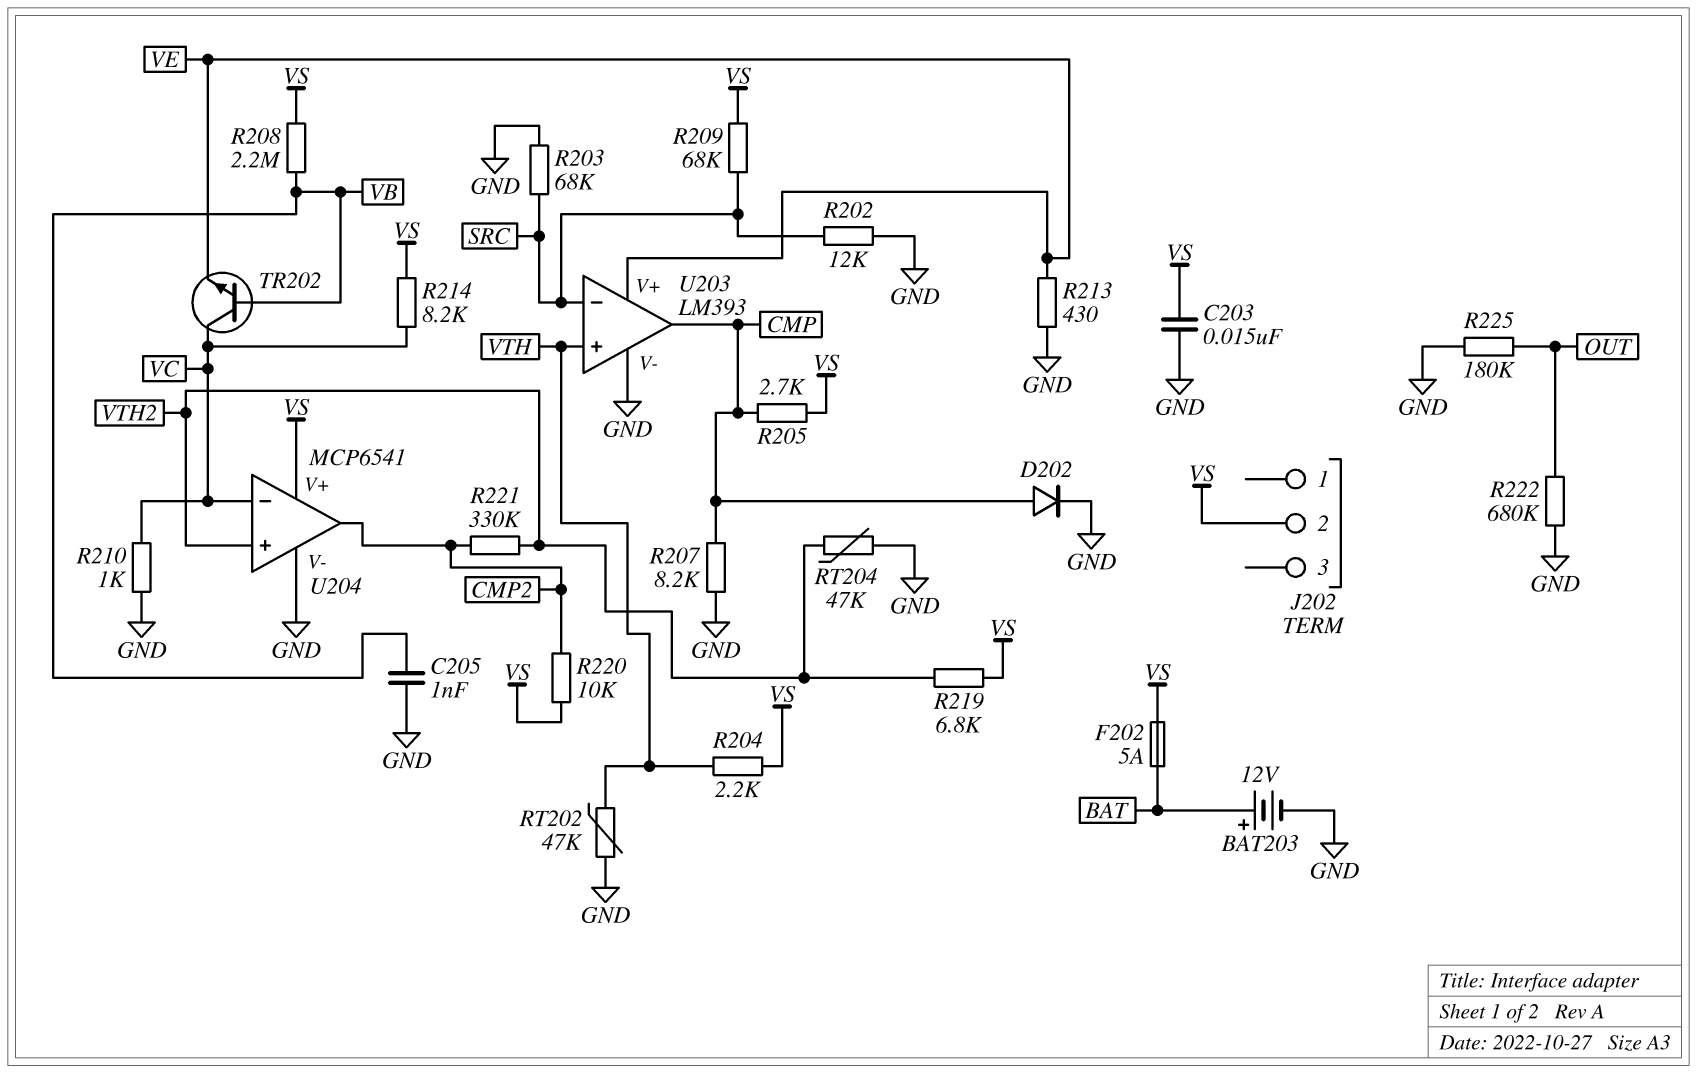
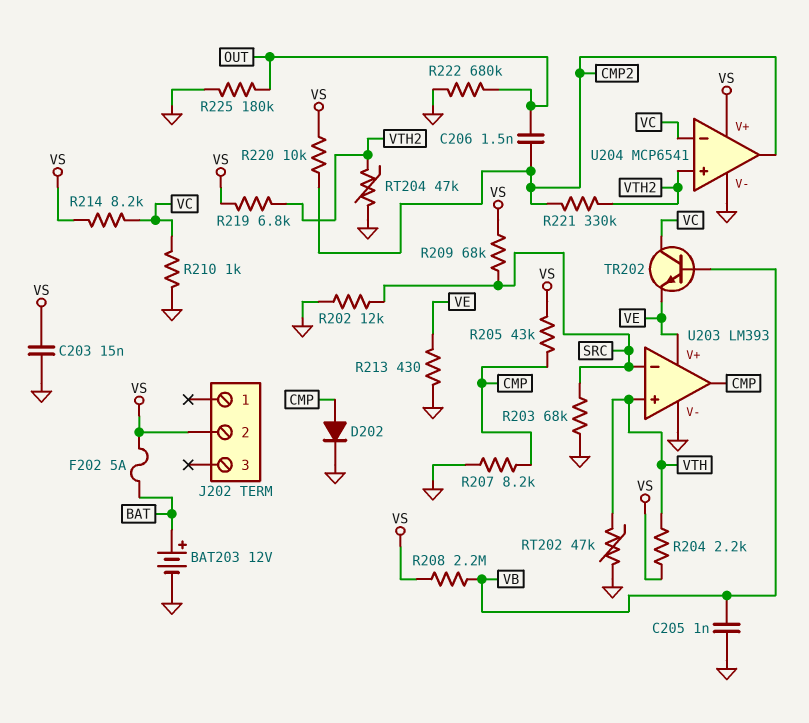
C206: none -> 1.5nF (CMP2, OUT)
R205: 2.7k (CMP, VS) -> 43k (CMP, VS)

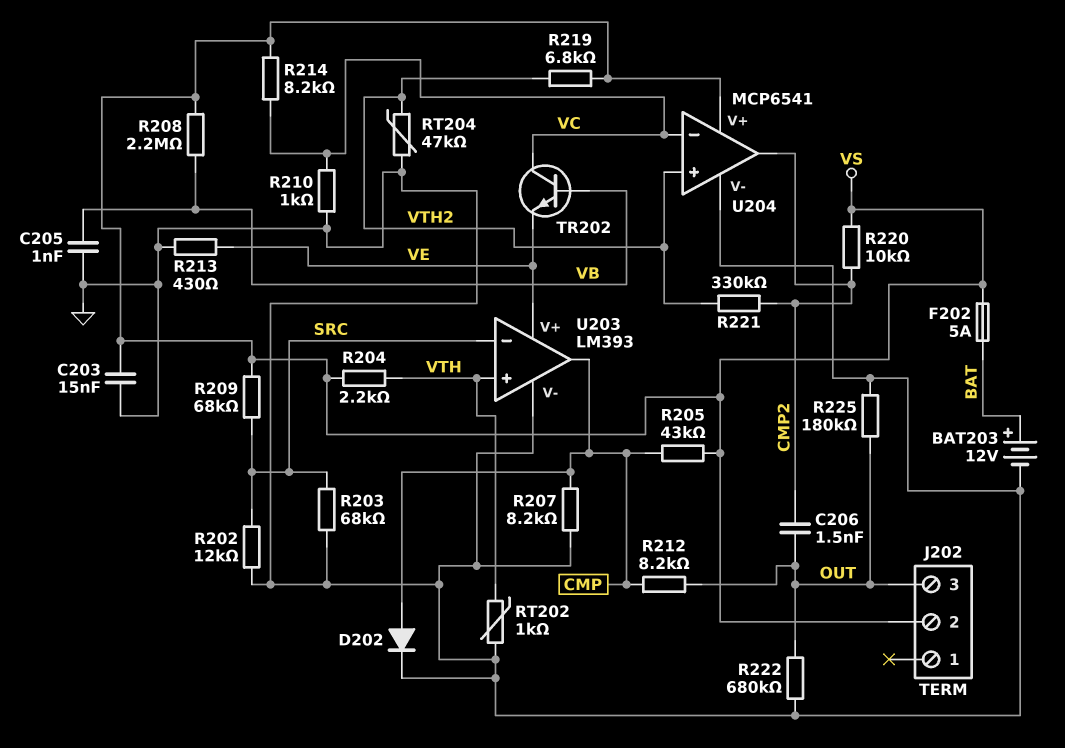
J202 pin 3: none -> OUT
R212: none -> 8.2k (CMP, OUT)
RT202: 47k (GND, VTH) -> 1k (GND, VTH)

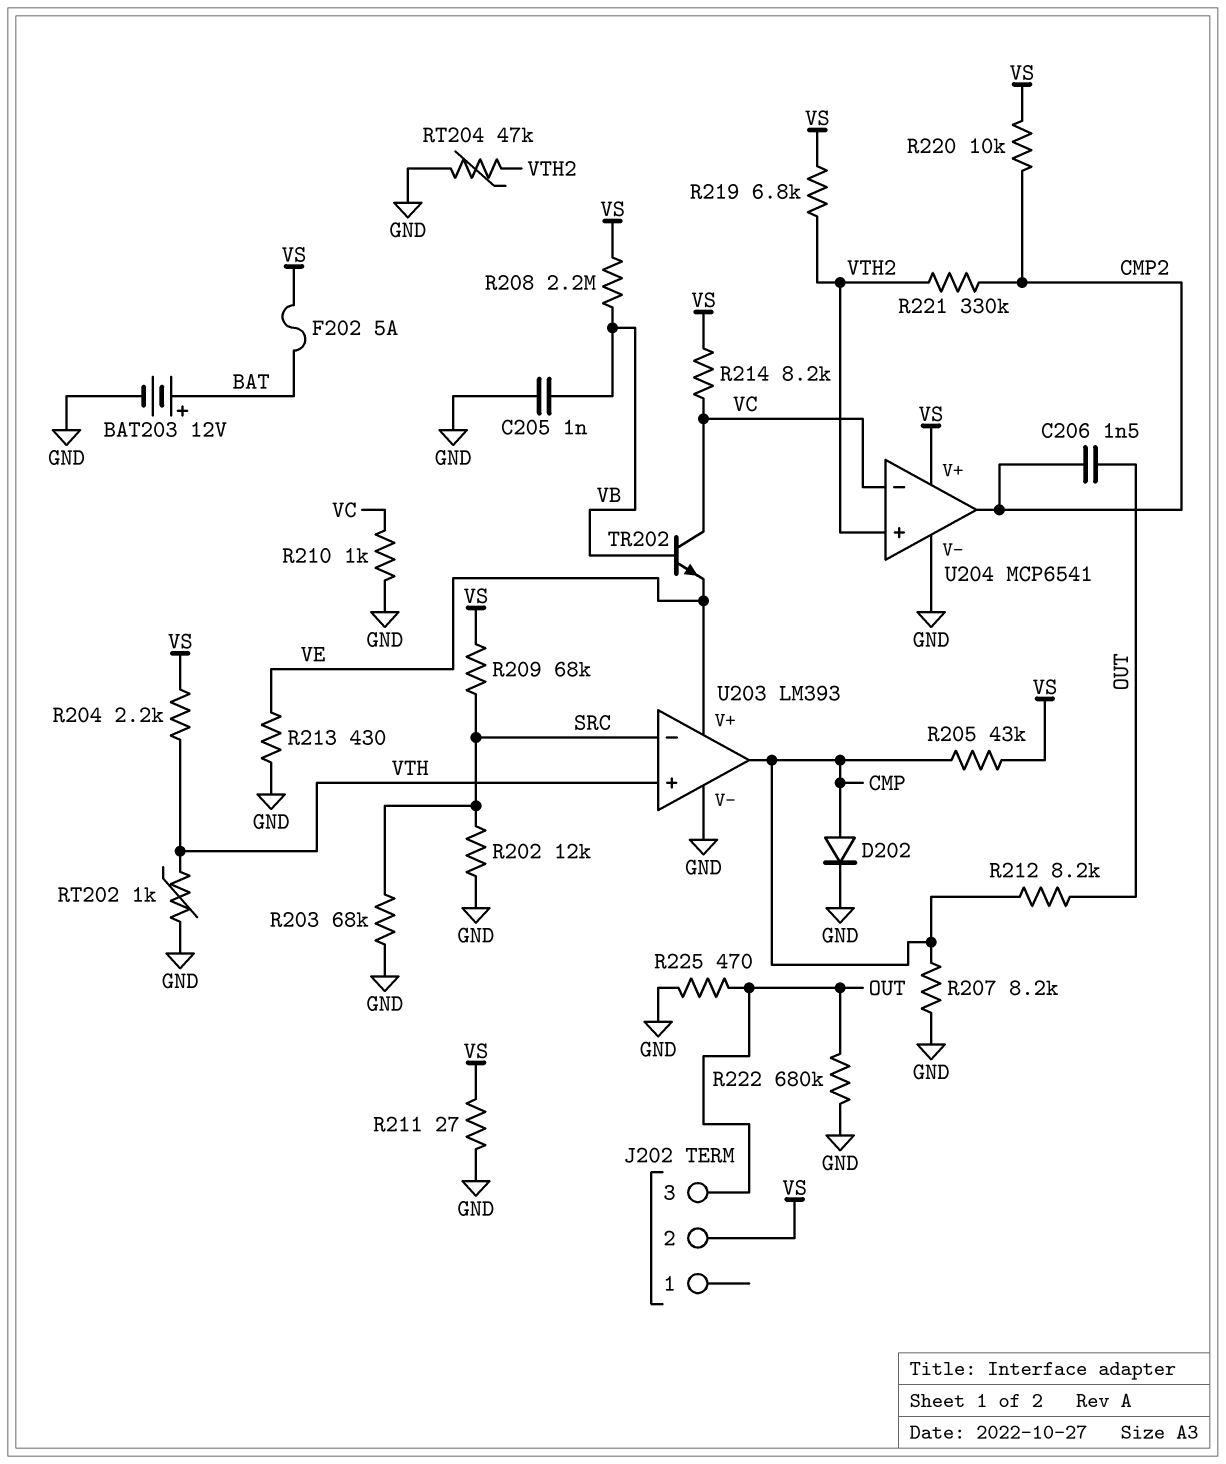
C203: 15nF (GND, VS) -> none
R211: none -> 27 (GND, VS)
R225: 180k (GND, OUT) -> 470 (GND, OUT)

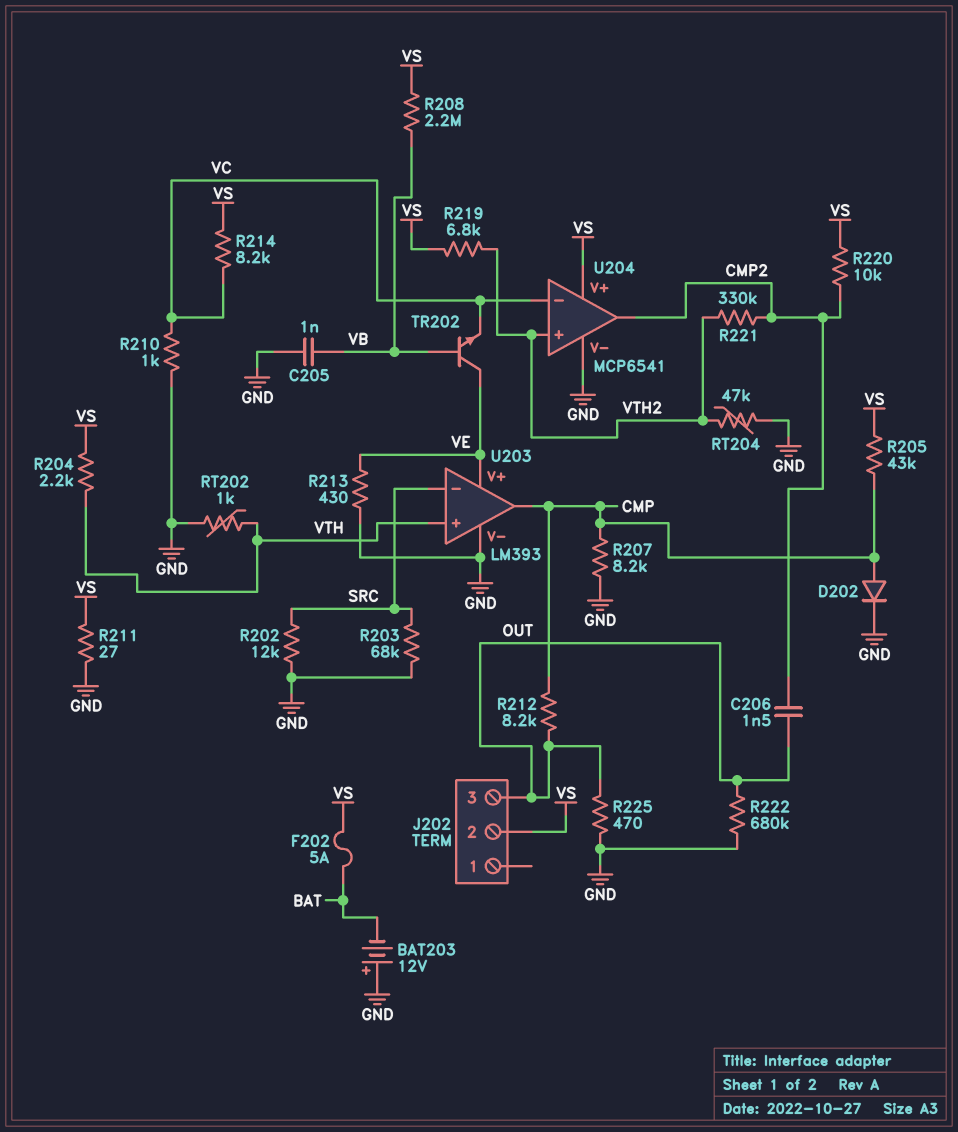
BAT203: 12V (plus BAT, minus GND) -> 12V (plus GND, minus BAT)
R209: 68k (SRC, VS) -> none
TR202: NPN (B VB, C VC, E VE) -> NPN (B VB, C VE, E VC)

